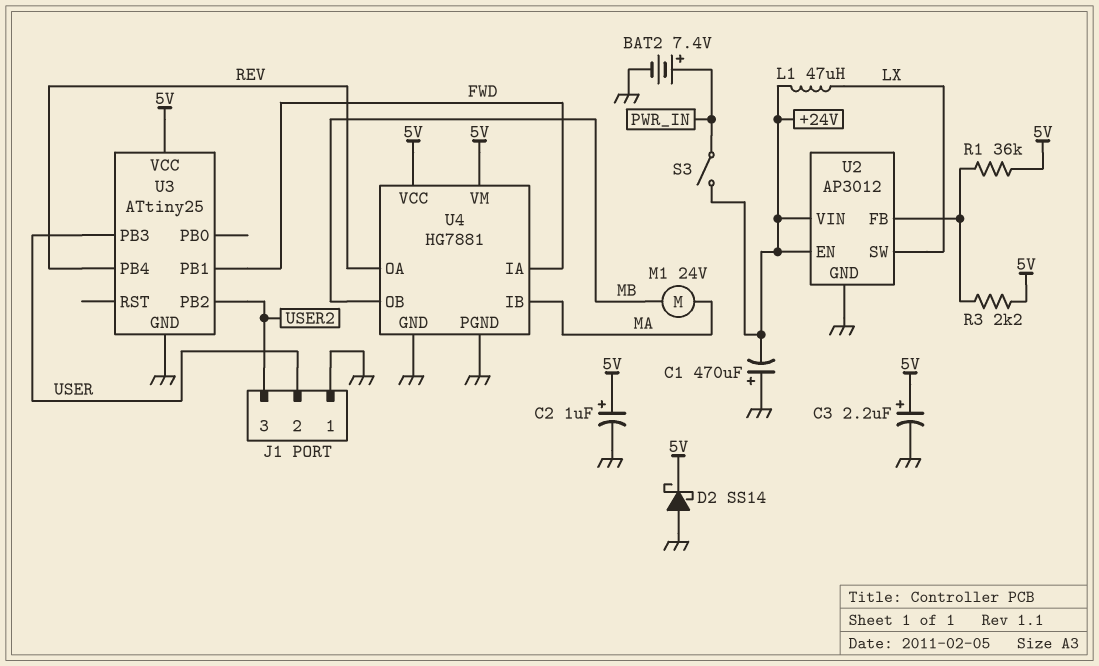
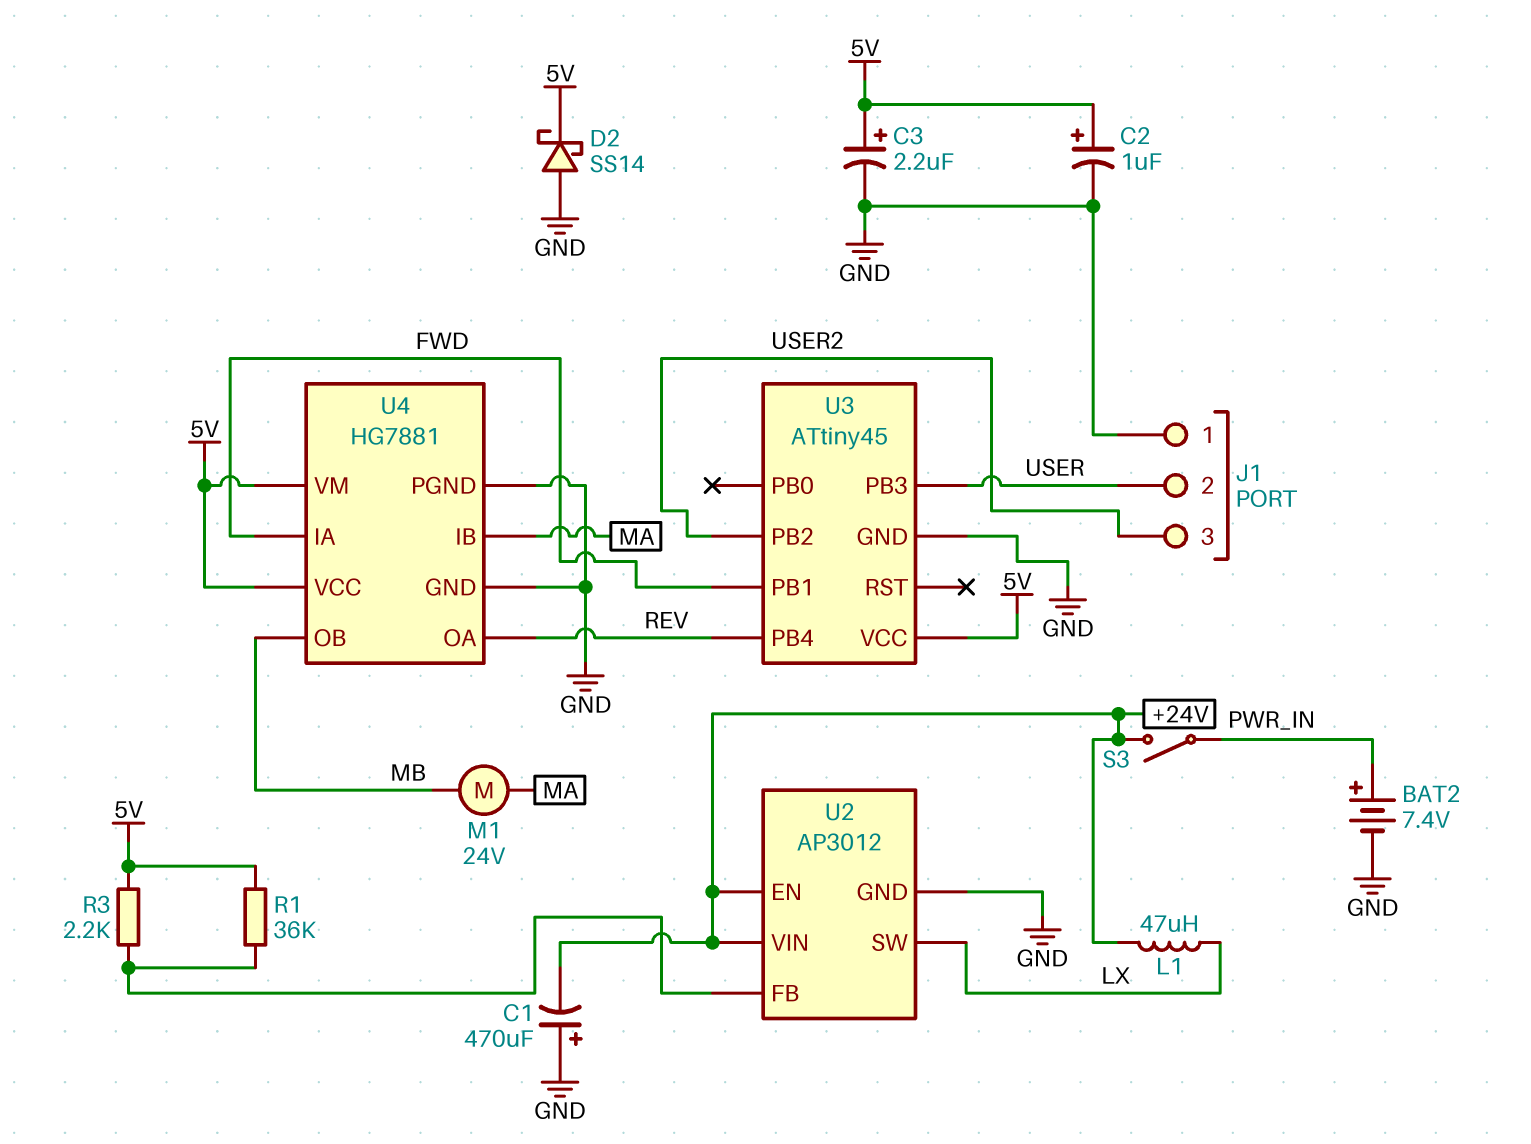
U3: ATtiny25 -> ATtiny45

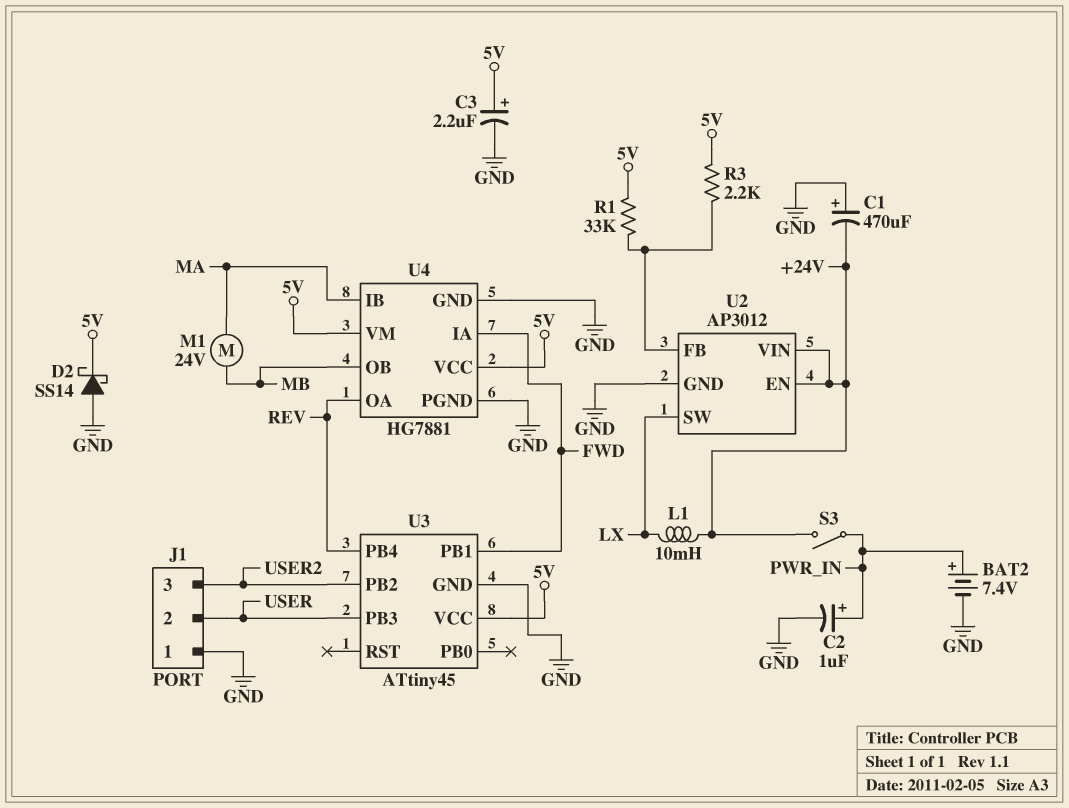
C2: 1uF (plus 5V, minus GND) -> 1uF (plus PWR_IN, minus GND)
L1: 47uH (+24V, LX) -> 10mH (+24V, LX)
R1: 36k (5V, U2/FB) -> 33k (5V, U2/FB)

